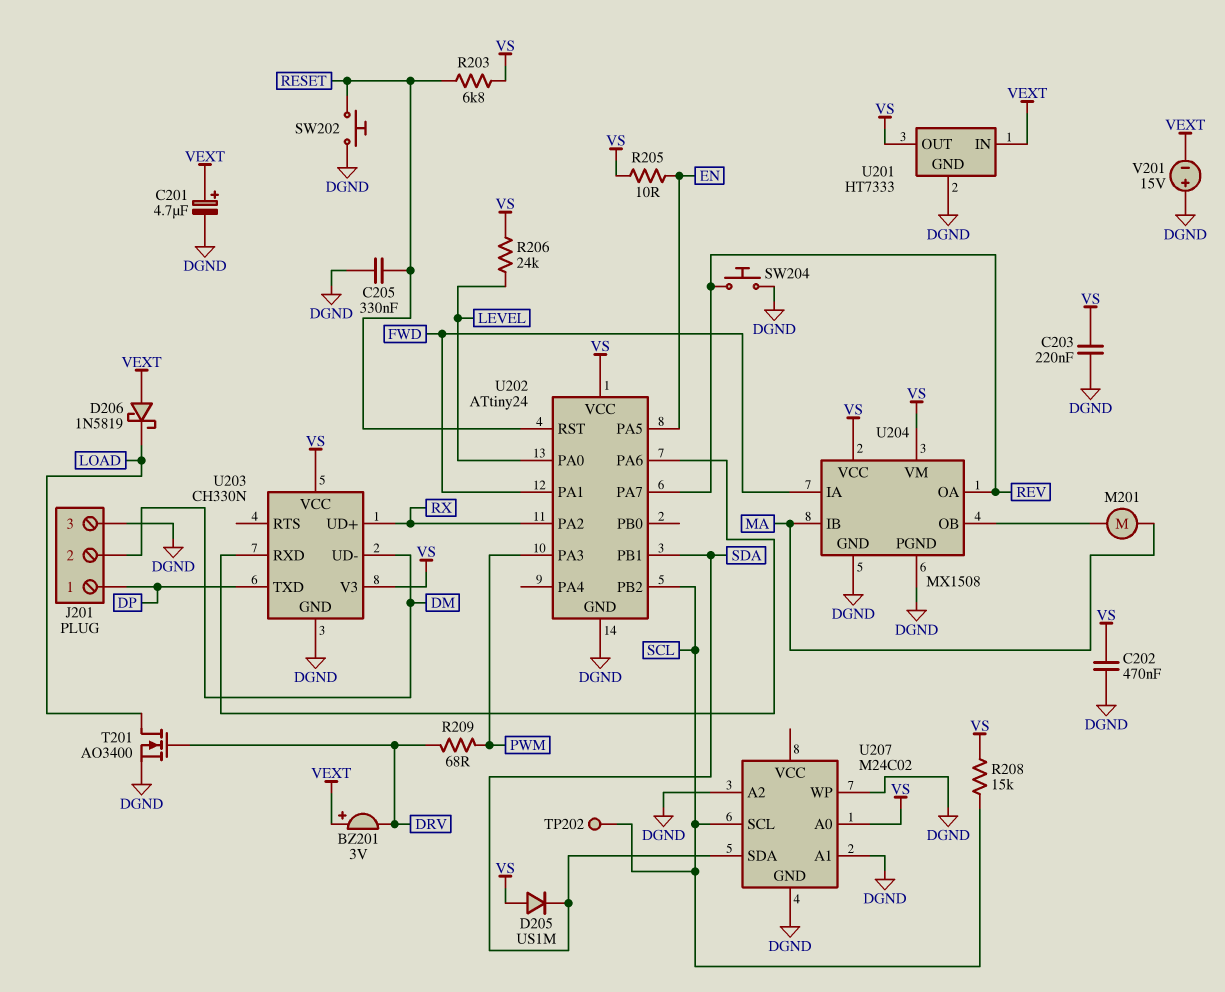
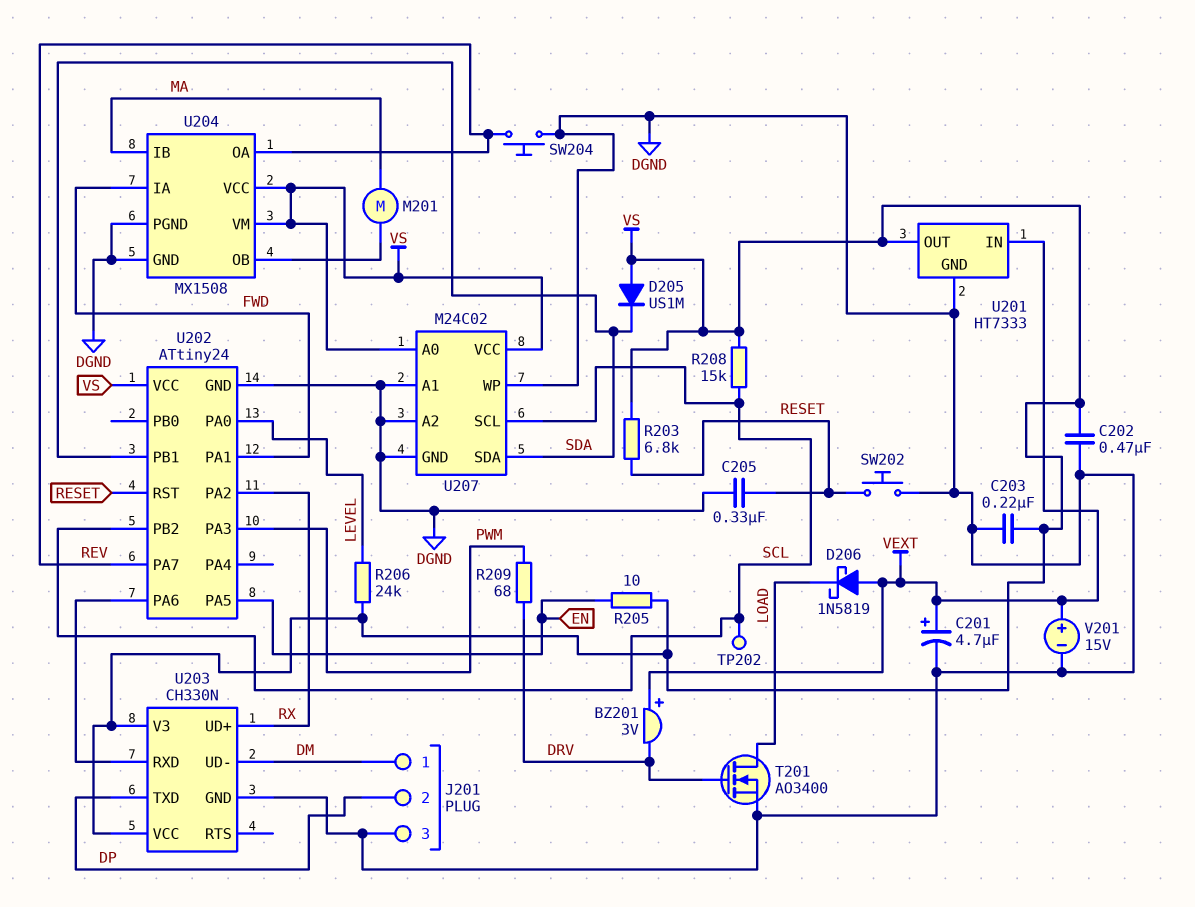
J201 pin 1: DP -> DM
J201 pin 2: DM -> DP
U207 pin VCC: none -> VS
V201: 15V (plus DGND, minus VEXT) -> 15V (plus VEXT, minus DGND)

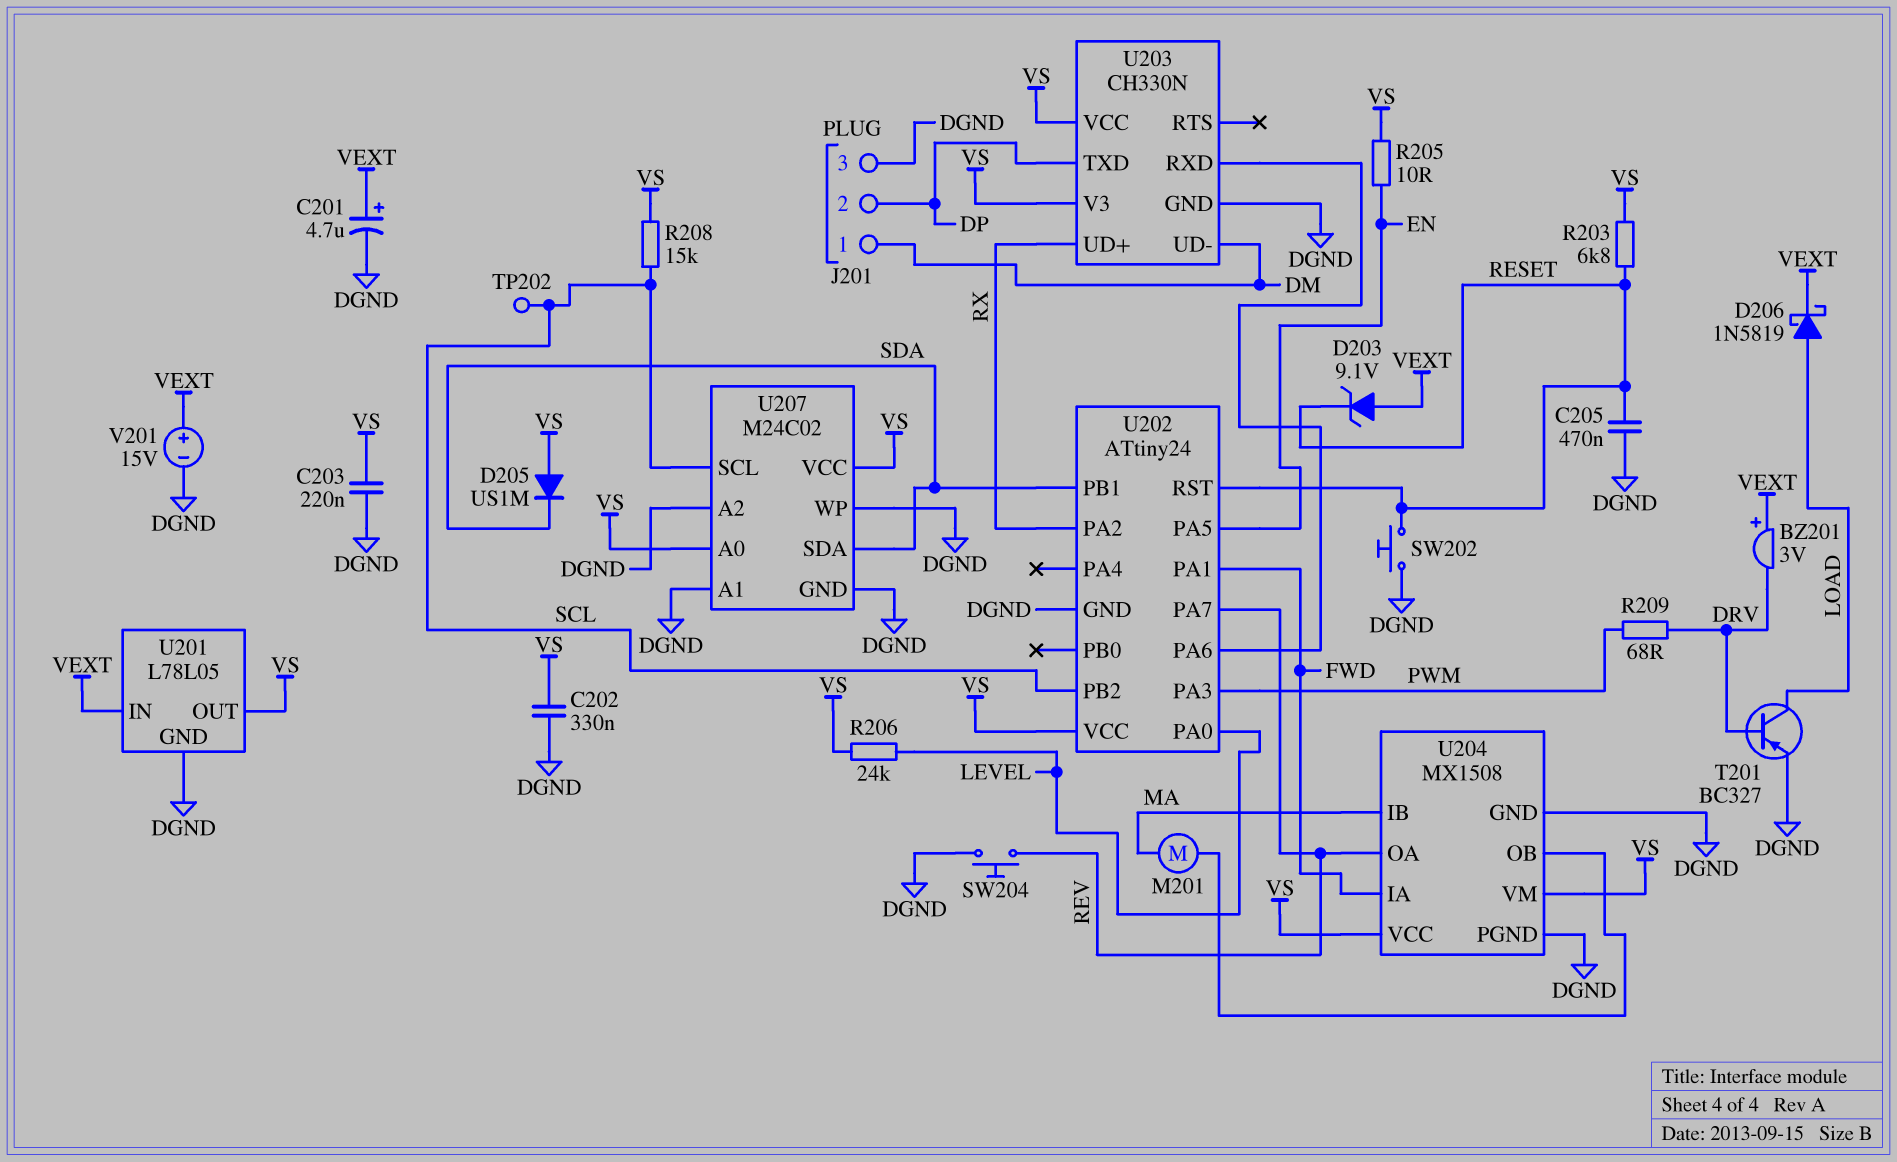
C202: 470nF (DGND, VS) -> 330nF (DGND, VS)
C205: 330nF (DGND, RESET) -> 470nF (DGND, RESET)
D203: none -> zener 9.1V (A VEXT, K RESET)
D206: schottky 1N5819 (A VEXT, K LOAD) -> schottky 1N5819 (A LOAD, K VEXT)
T201: NMOS AO3400 (G DRV, D LOAD, S DGND) -> PNP BC327 (B DRV, C LOAD, E DGND)
U201: HT7333 -> L78L05

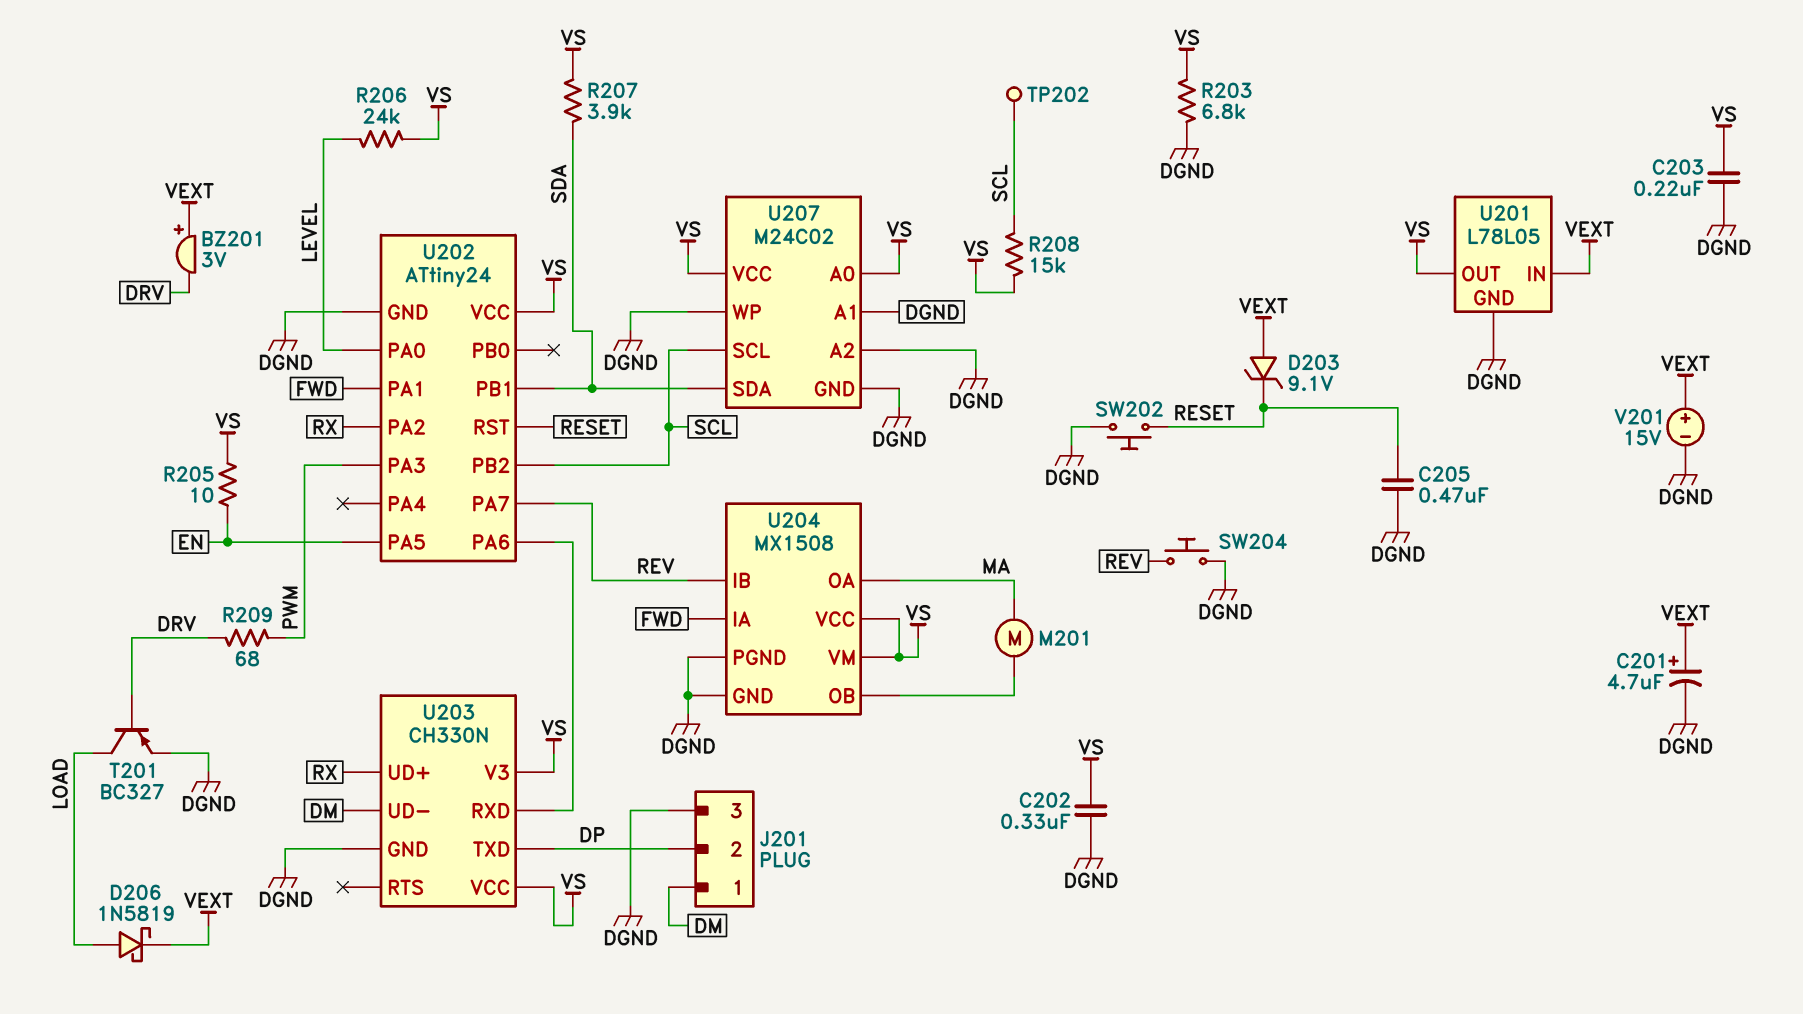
D205: diode US1M (A VS, K SDA) -> none
R203: 6.8k (RESET, VS) -> 6.8k (DGND, VS)
R207: none -> 3.9k (SDA, VS)
U204 pin IB: MA -> REV
U204 pin OA: REV -> MA

